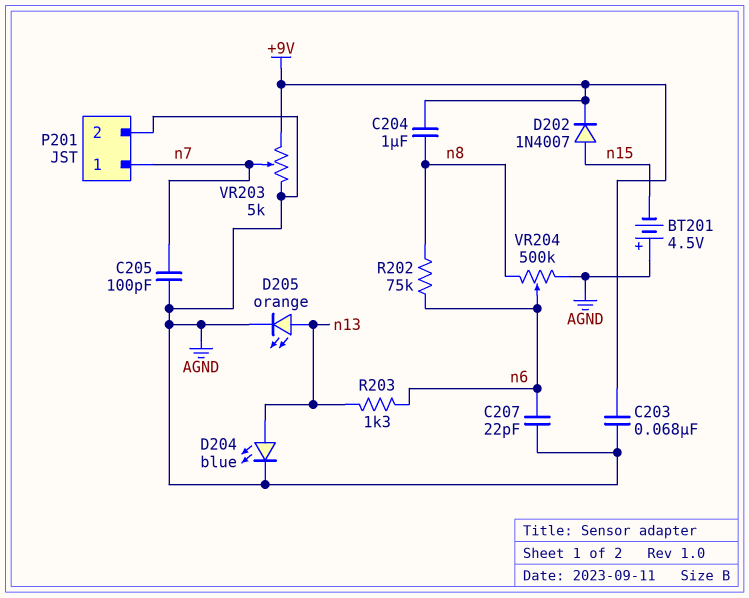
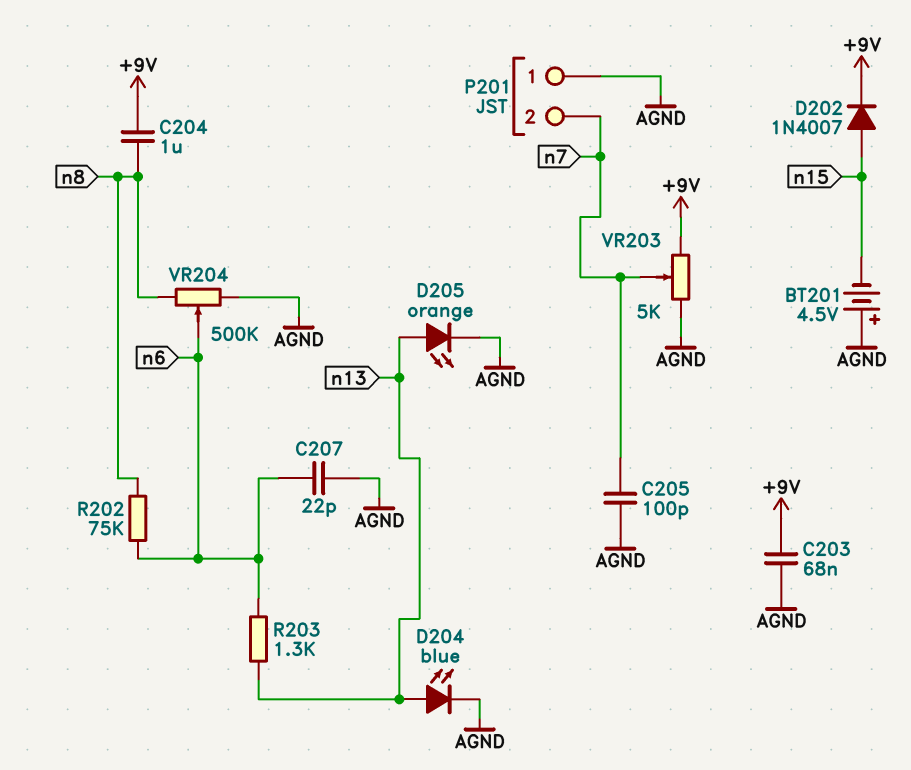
P201 pin 1: n7 -> AGND
P201 pin 2: AGND -> n7

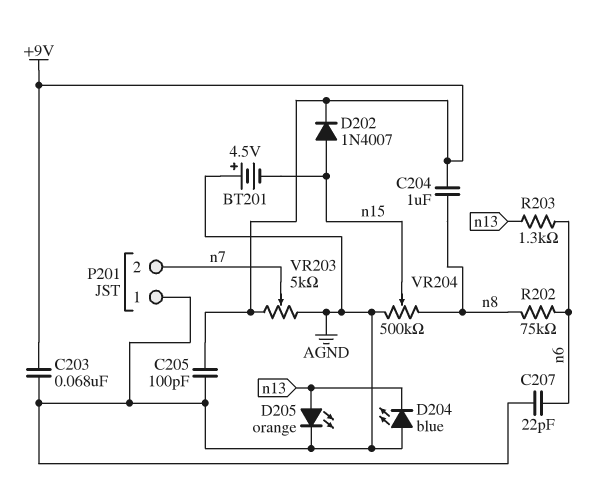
C205: 100pF (AGND, n7) -> 100pF (+9V, AGND)
D204: LED blue (A n13, K AGND) -> LED blue (A AGND, K n13)
VR204: 500k (AGND, n8, wiper n6) -> 500k (AGND, n8, wiper n15)

